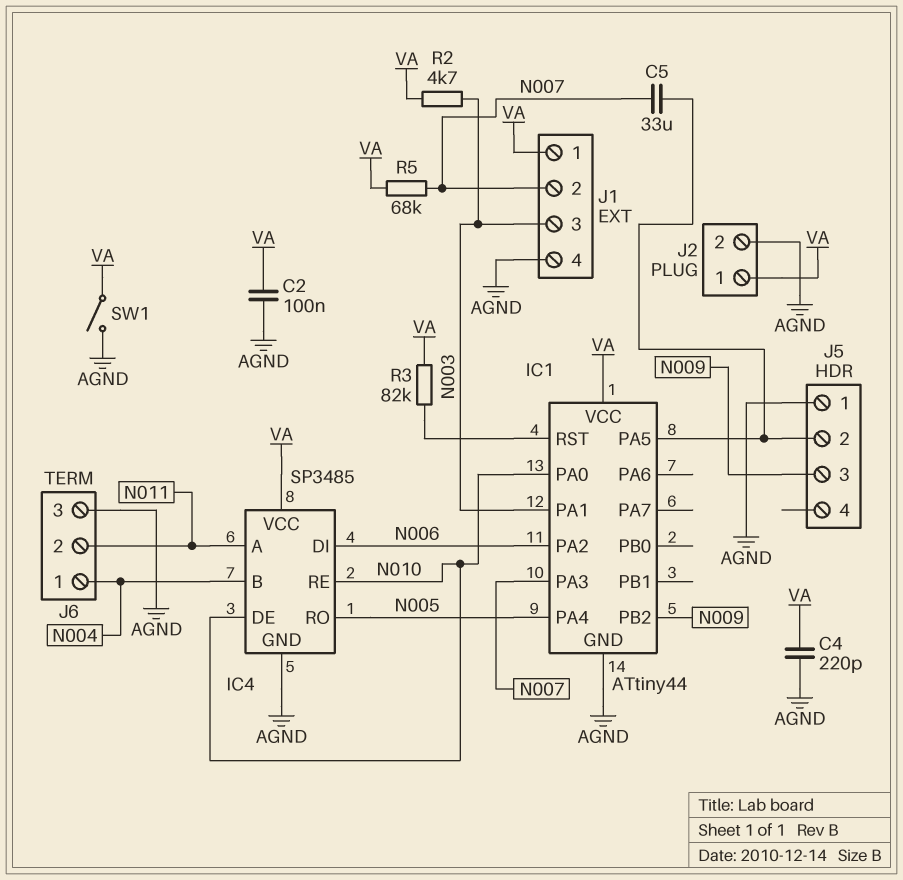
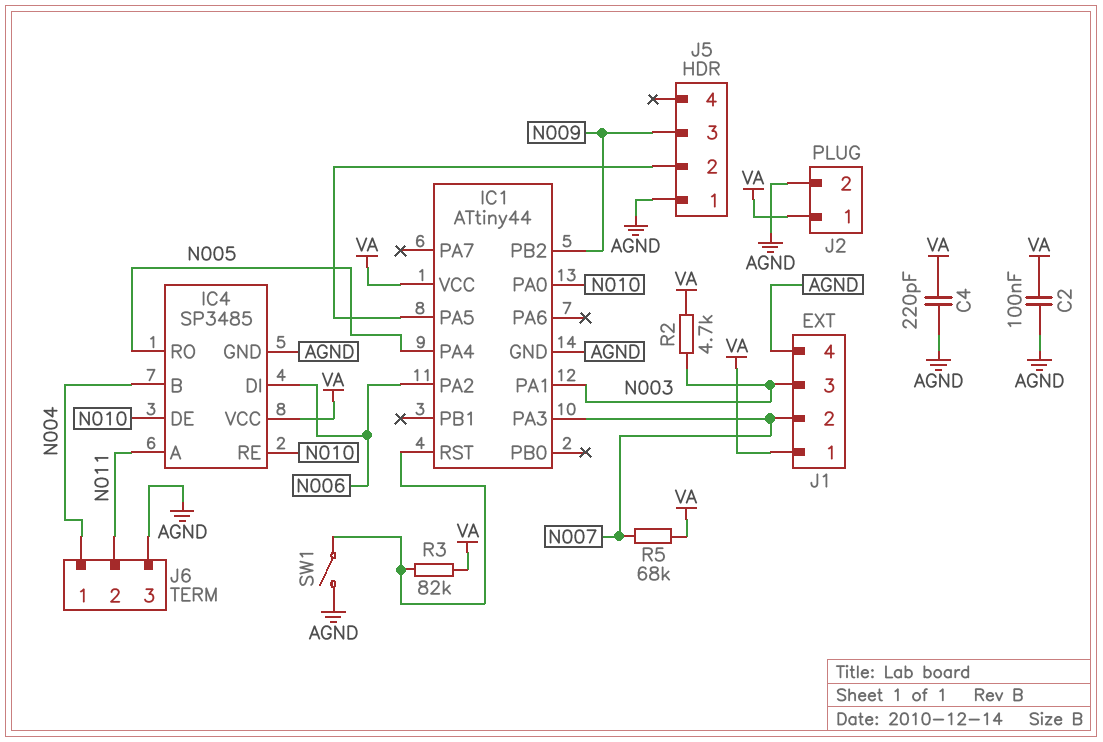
C5: 33uF (IC1/PA5, N007) -> none
SW1: switch (AGND, VA) -> switch (AGND, IC1/RST)

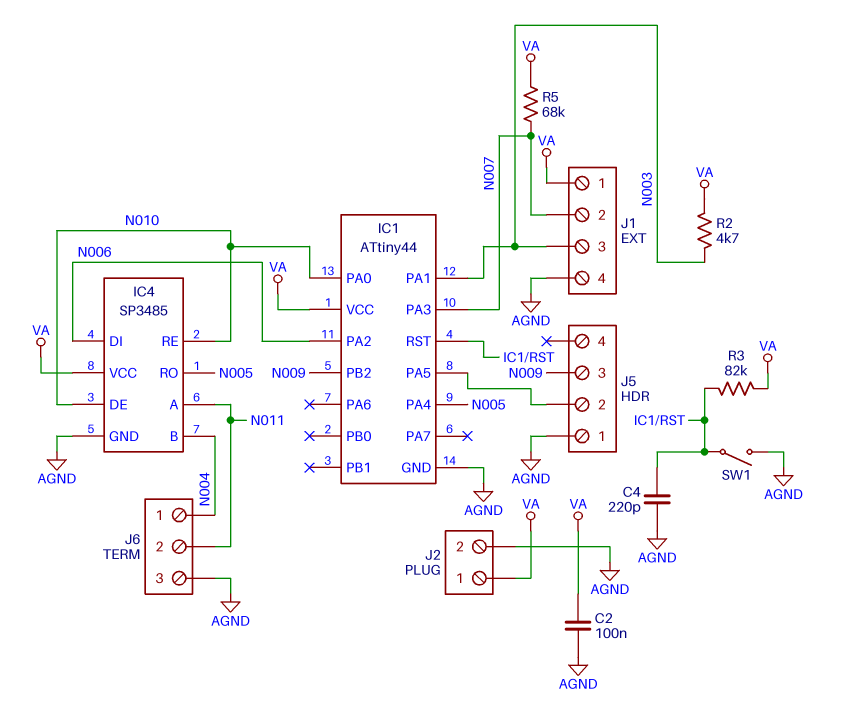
C4: 220pF (AGND, VA) -> 220pF (AGND, IC1/RST)

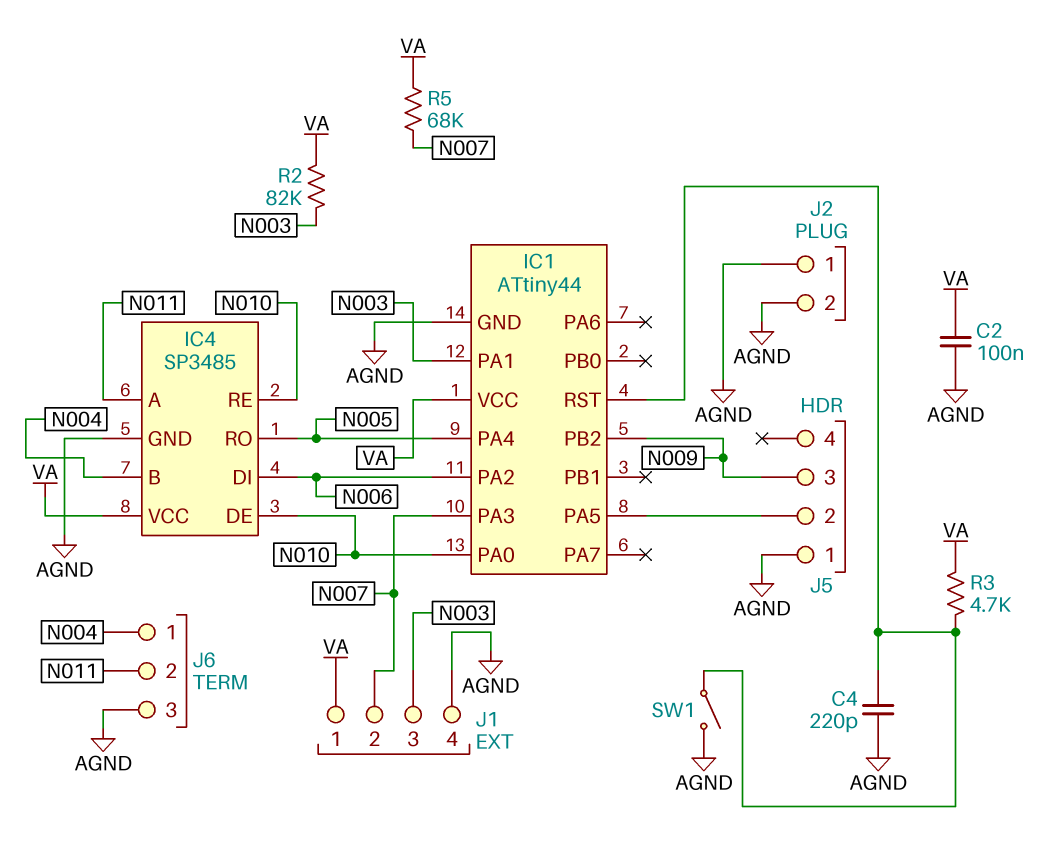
J2 pin 1: VA -> AGND
R2: 4.7k (N003, VA) -> 82k (N003, VA)
R3: 82k (IC1/RST, VA) -> 4.7k (IC1/RST, VA)

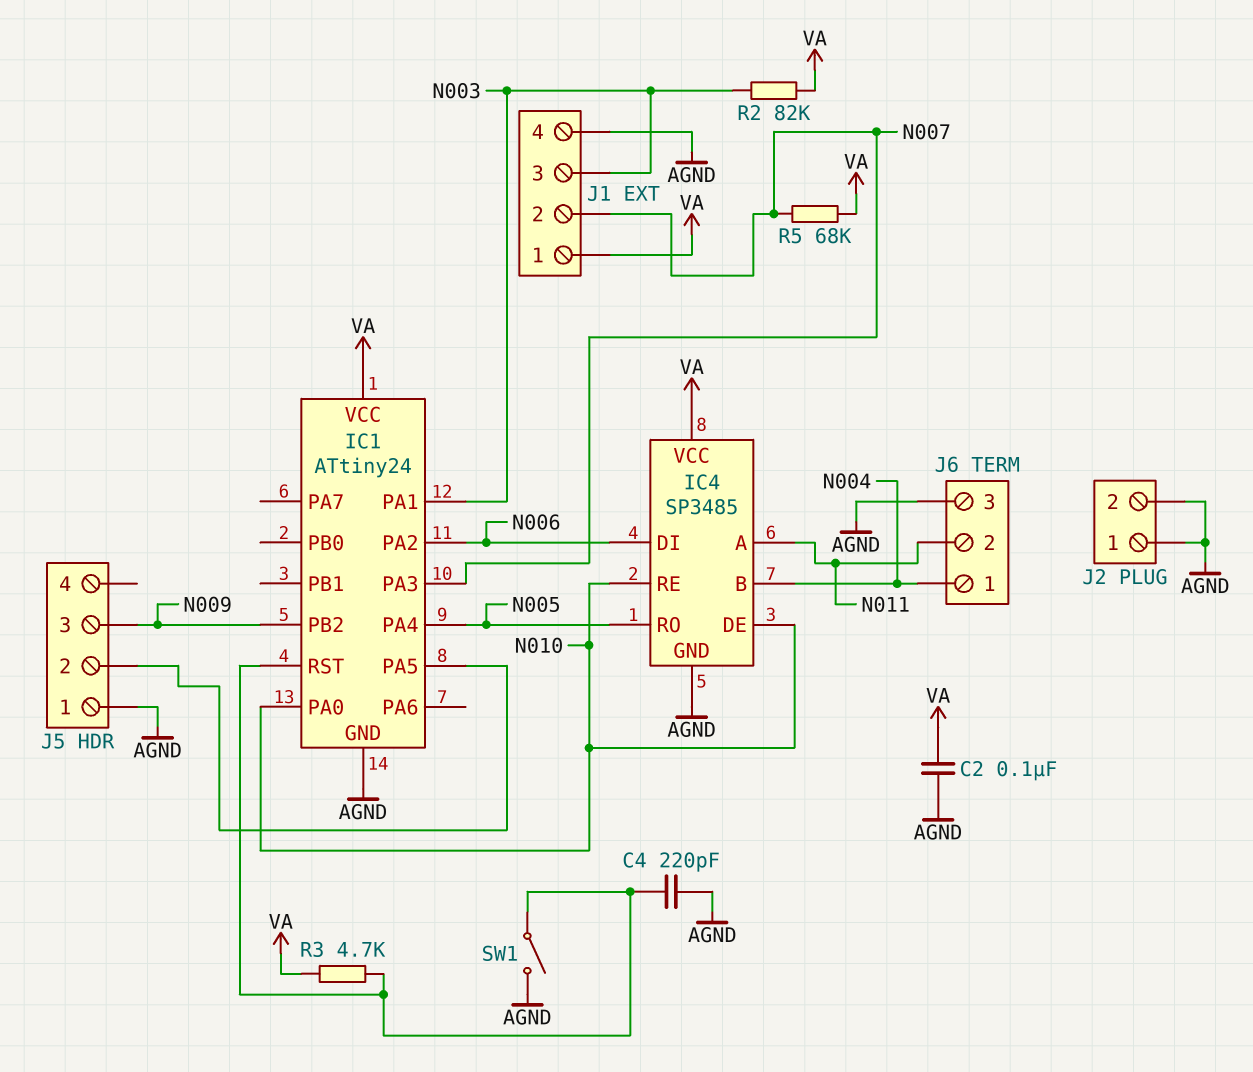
IC1: ATtiny44 -> ATtiny24

